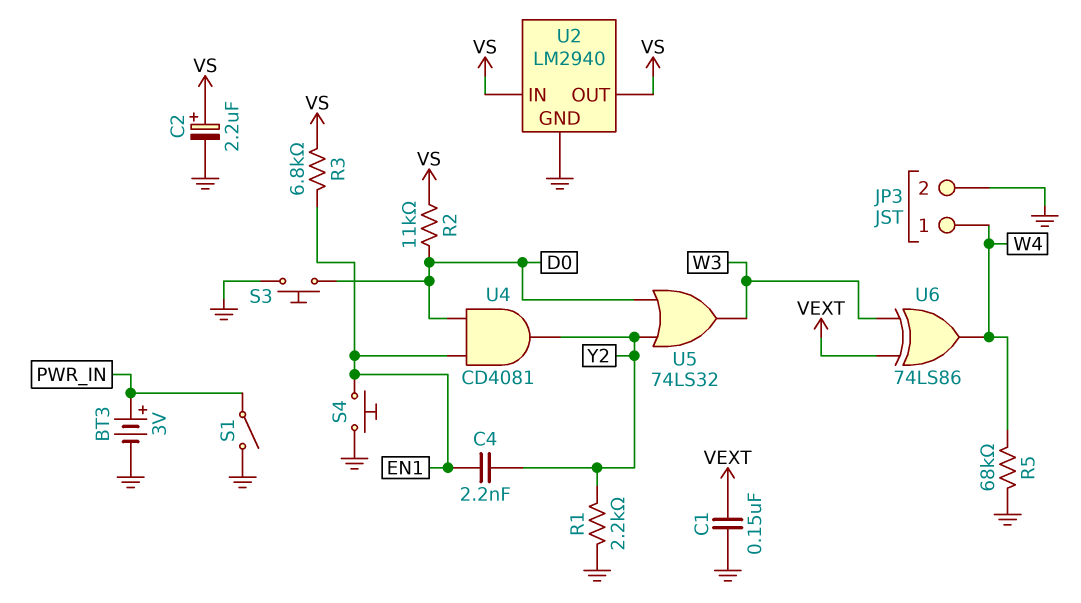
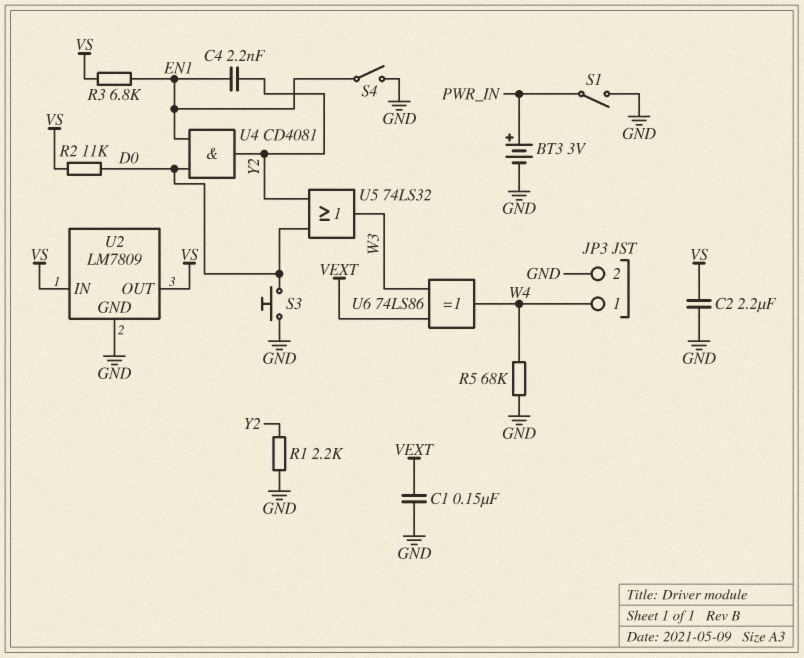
C2: 2.2uF (plus VS, minus GND) -> 2.2uF (GND, VS)
S4: button (EN1, GND) -> switch (EN1, GND)
U2: LM2940 -> LM7809

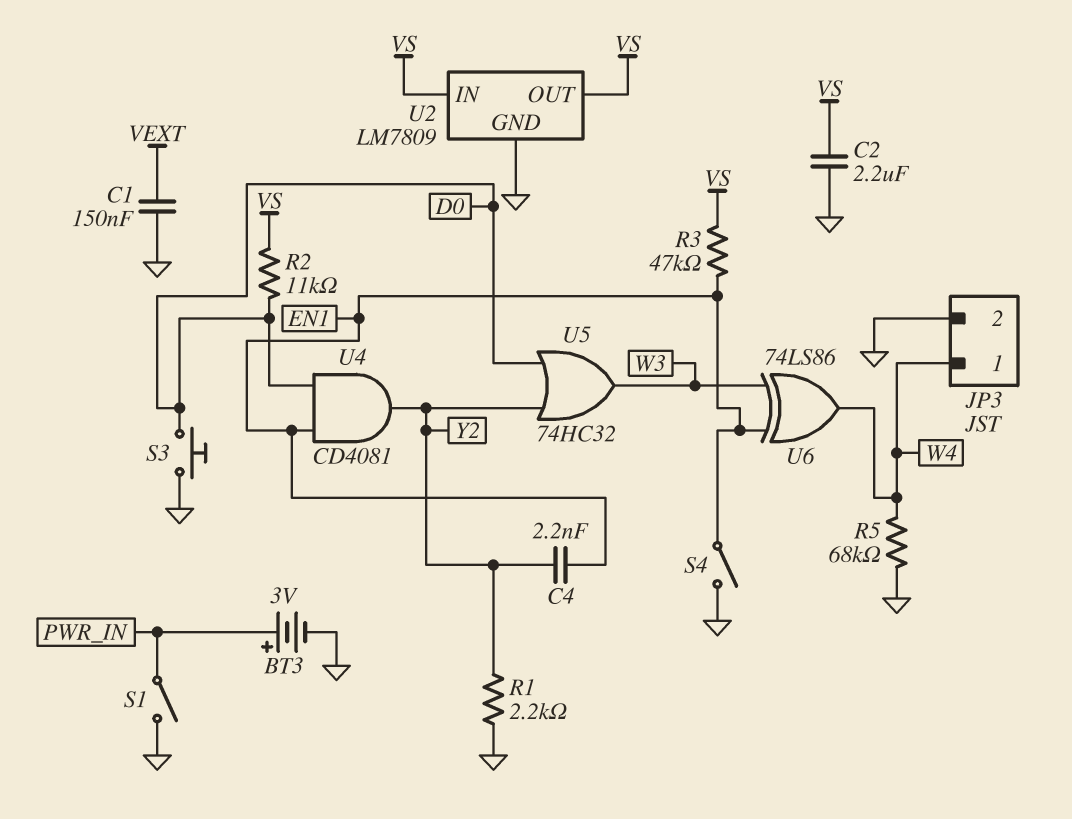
R3: 6.8k (EN1, VS) -> 47k (EN1, VS)
U5: OR 74LS32 (in D0, in Y2, out W3) -> OR 74HC32 (in D0, in Y2, out W3)
U6: XOR 74LS86 (in VEXT, in W3, out W4) -> XOR 74LS86 (in EN1, in W3, out W4)

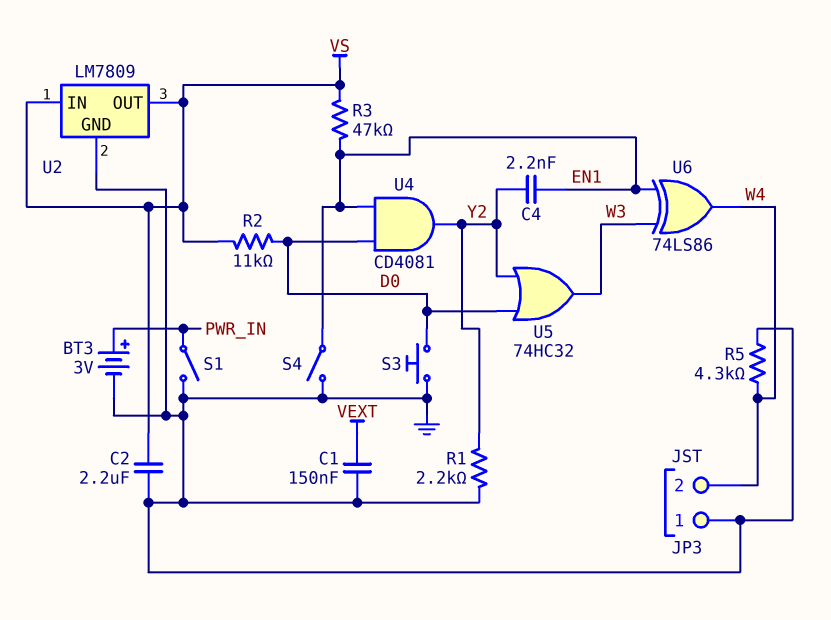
JP3 pin 1: W4 -> GND
JP3 pin 2: GND -> W4
R5: 68k (GND, W4) -> 4.3k (GND, W4)

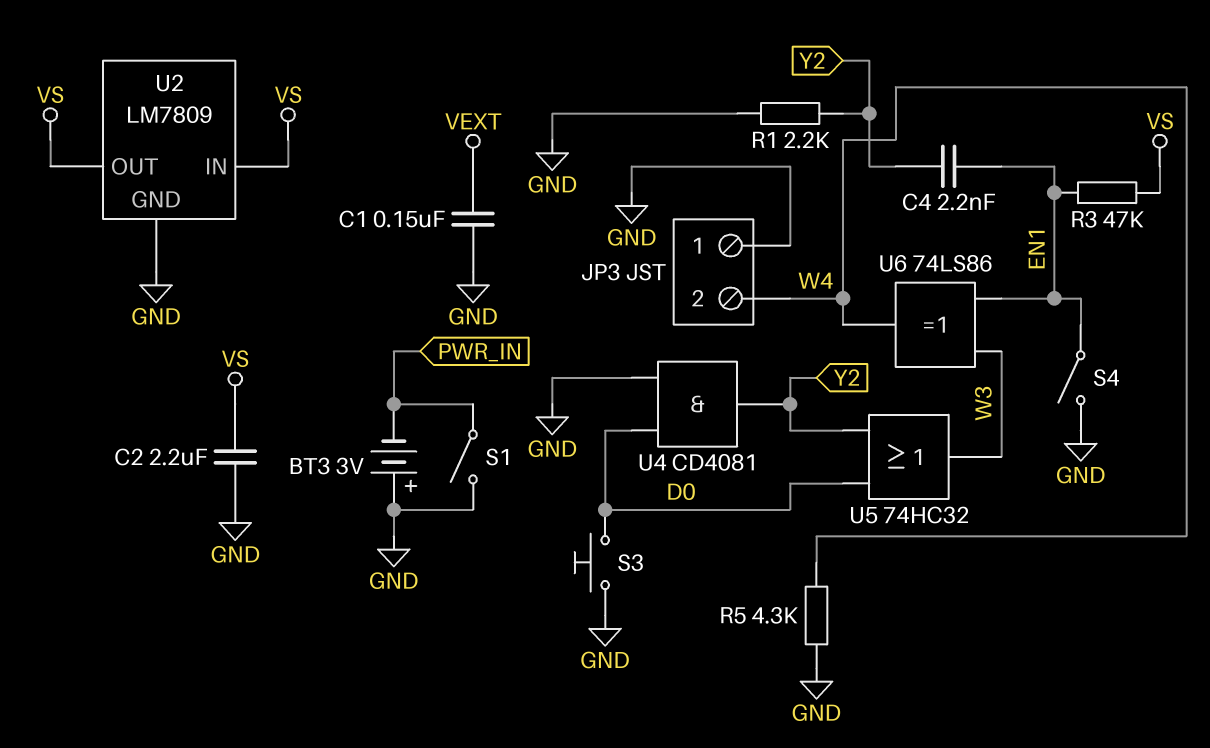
BT3: 3V (plus PWR_IN, minus GND) -> 3V (plus GND, minus PWR_IN)
R2: 11k (D0, VS) -> none
U4: AND CD4081 (in D0, in EN1, out Y2) -> AND CD4081 (in D0, in GND, out Y2)

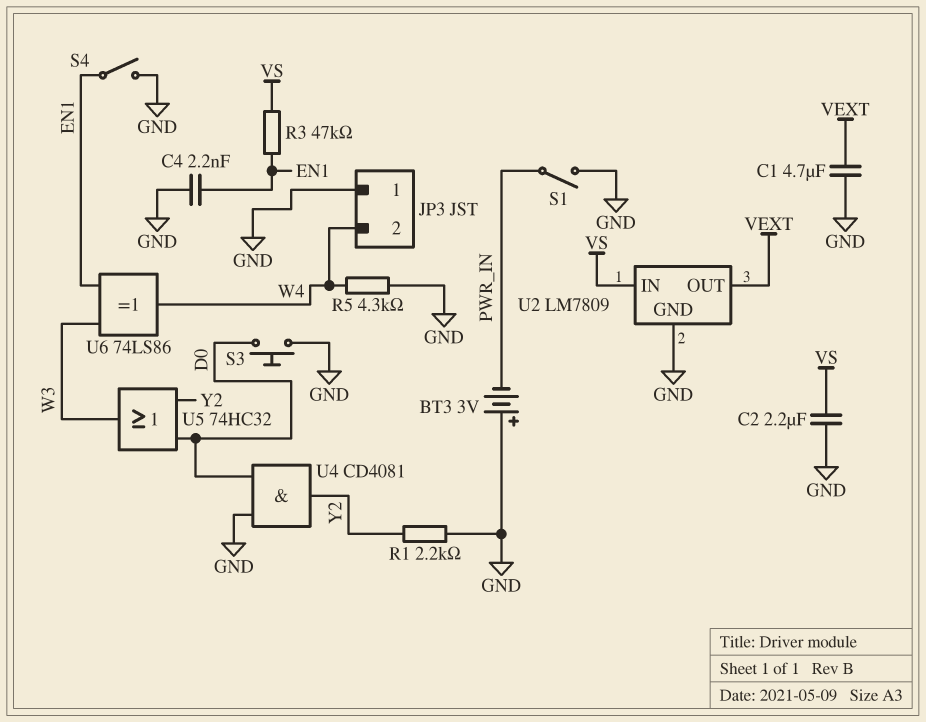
C1: 150nF (GND, VEXT) -> 4.7uF (GND, VEXT)
C4: 2.2nF (EN1, Y2) -> 2.2nF (EN1, GND)
U2 pin OUT: VS -> VEXT

